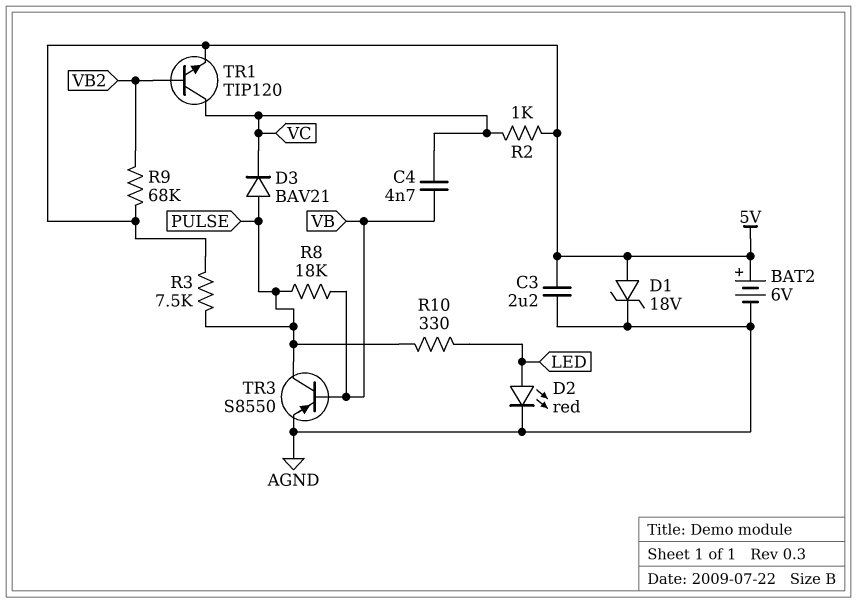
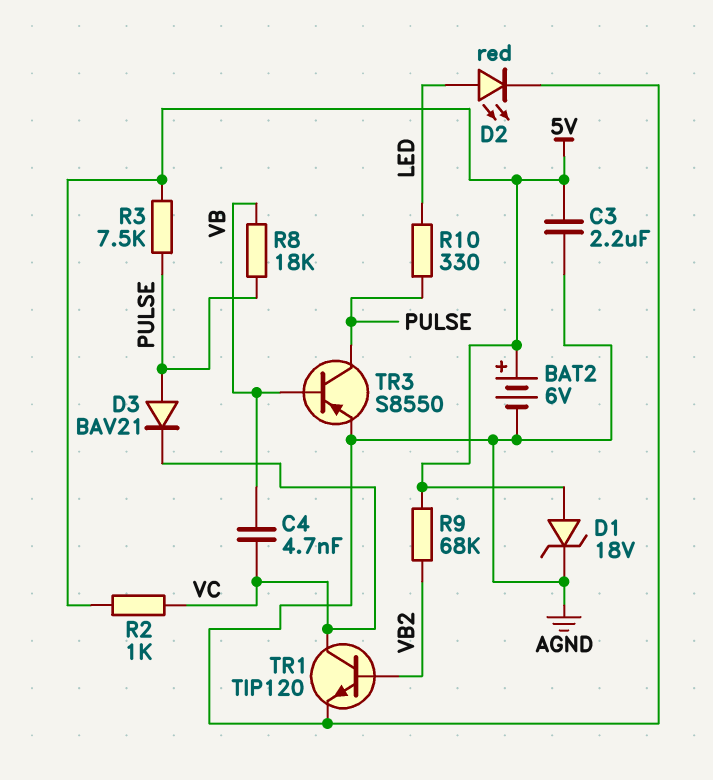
TR1: NPN TIP120 (B VB2, C VC, E 5V) -> NPN TIP120 (B VB2, C VC, E AGND)

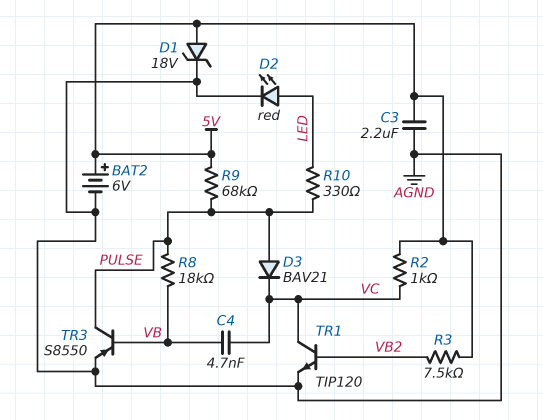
R3: 7.5k (5V, PULSE) -> 7.5k (5V, VB2)
R9: 68k (5V, VB2) -> 68k (5V, PULSE)

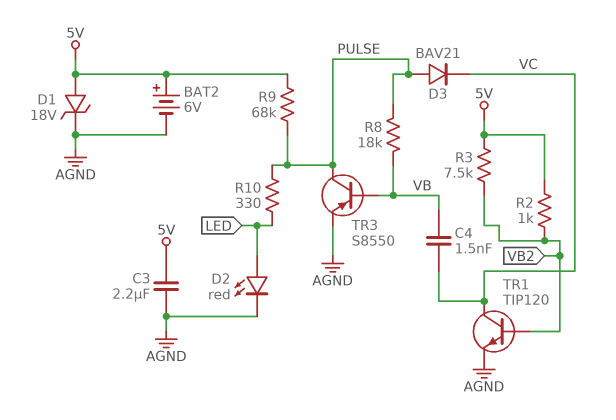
C4: 4.7nF (VB, VC) -> 1.5nF (VB, VC)
R2: 1k (5V, VC) -> 1k (5V, VB2)

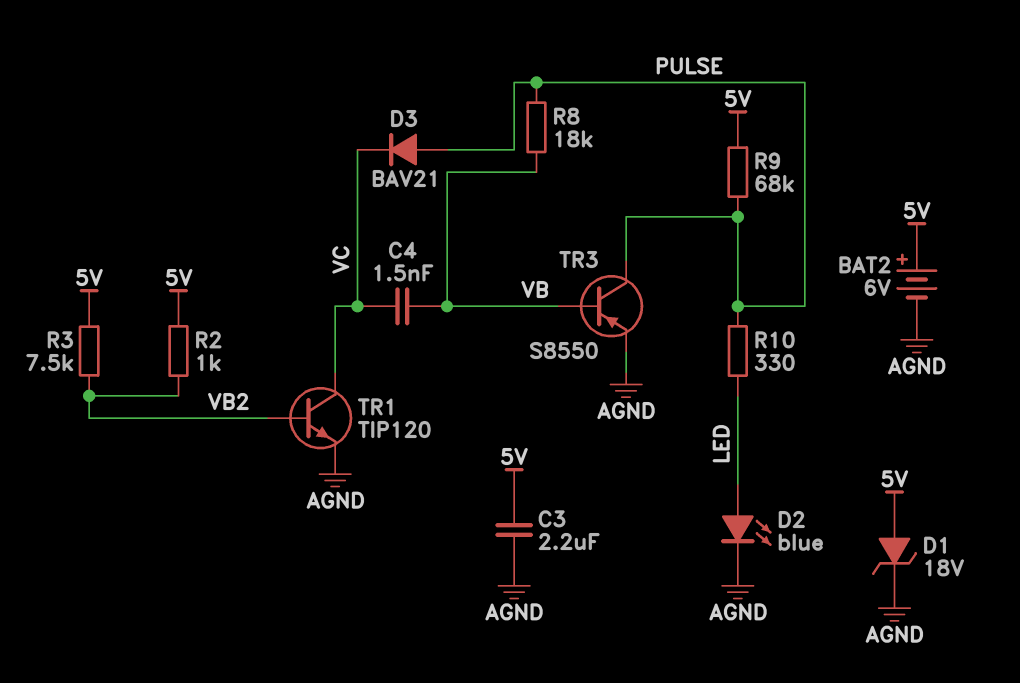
D2: LED red (A LED, K AGND) -> LED blue (A LED, K AGND)

